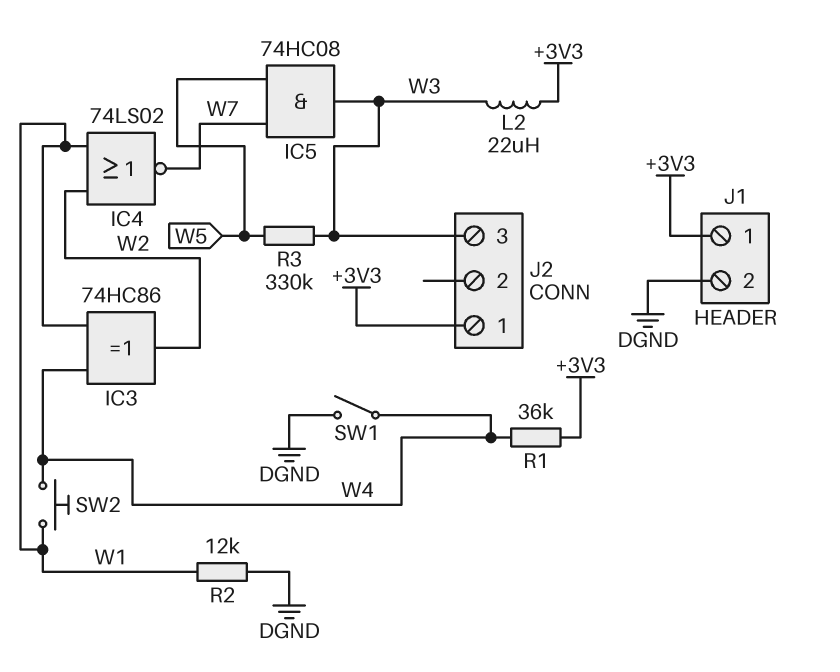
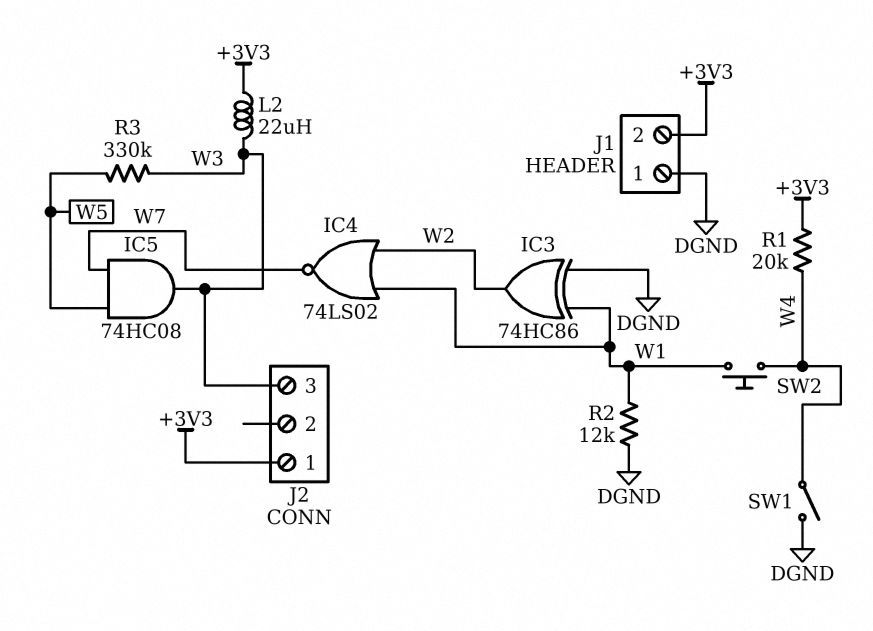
IC3: XOR 74HC86 (in W1, in W4, out W2) -> XOR 74HC86 (in DGND, in W1, out W2)
J1 pin 1: +3V3 -> DGND
J1 pin 2: DGND -> +3V3
R1: 36k (+3V3, W4) -> 20k (+3V3, W4)

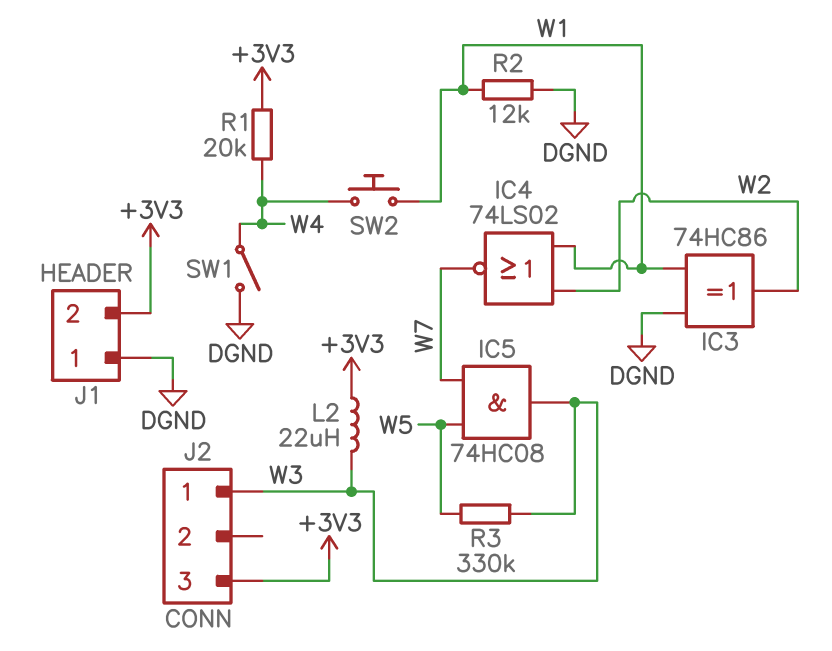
J2 pin 1: +3V3 -> W3
J2 pin 3: W3 -> +3V3

